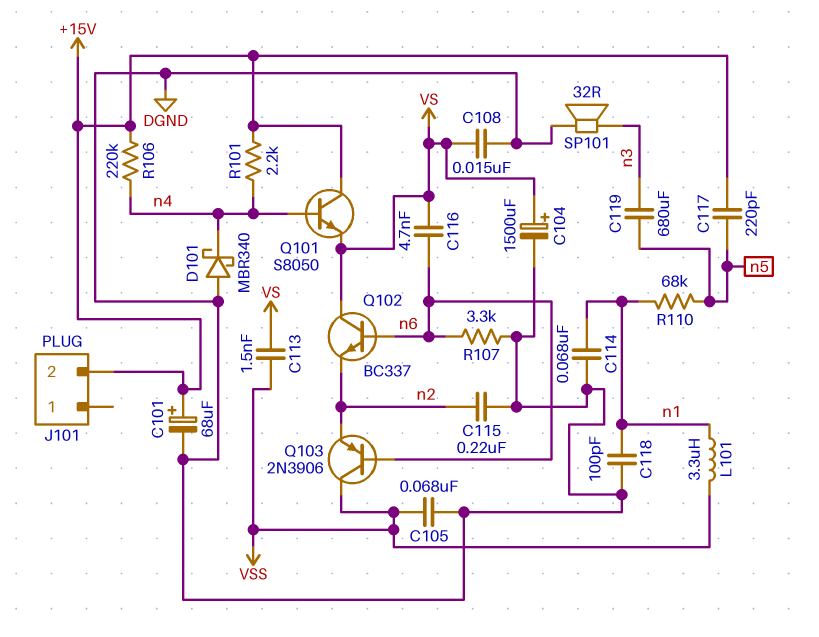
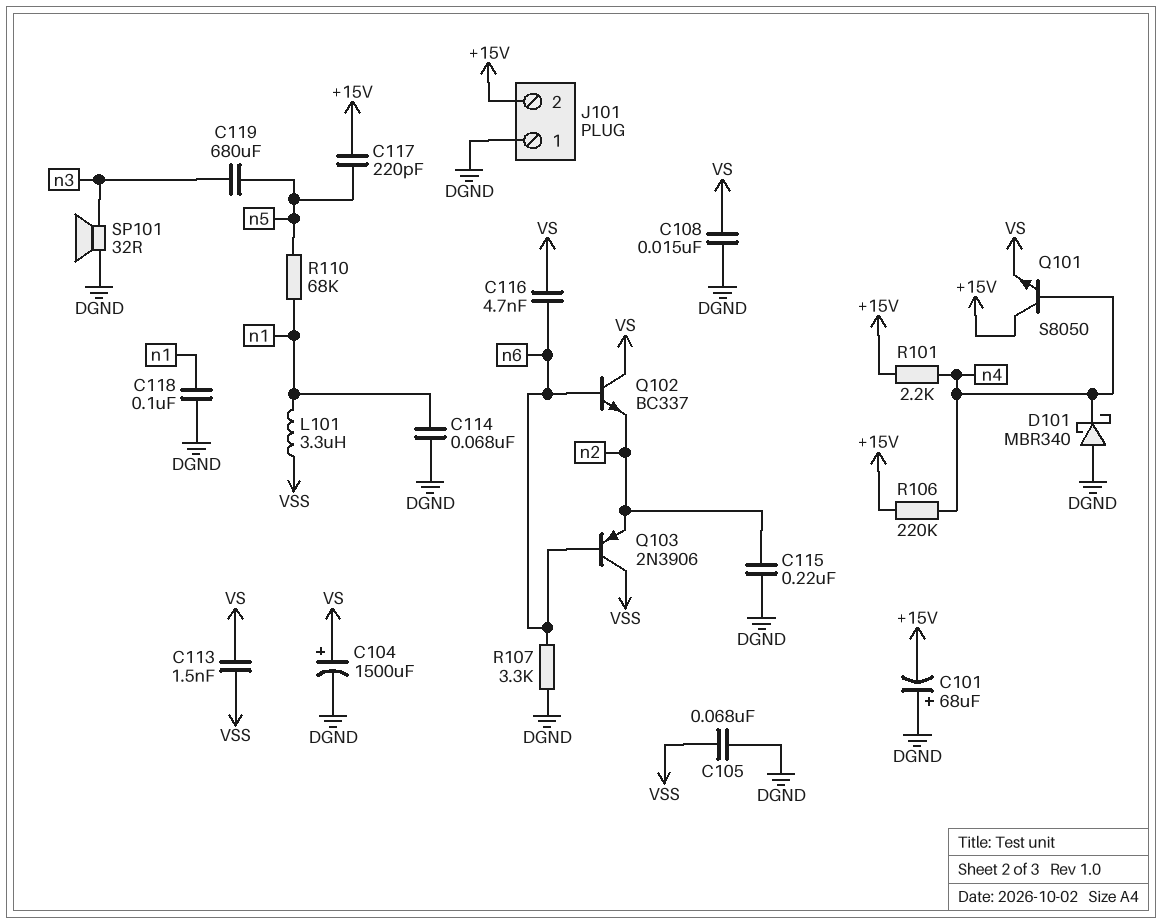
C101: 68uF (plus +15V, minus DGND) -> 68uF (plus DGND, minus +15V)
C118: 100pF (DGND, n1) -> 100nF (DGND, n1)
J101 pin 1: none -> DGND

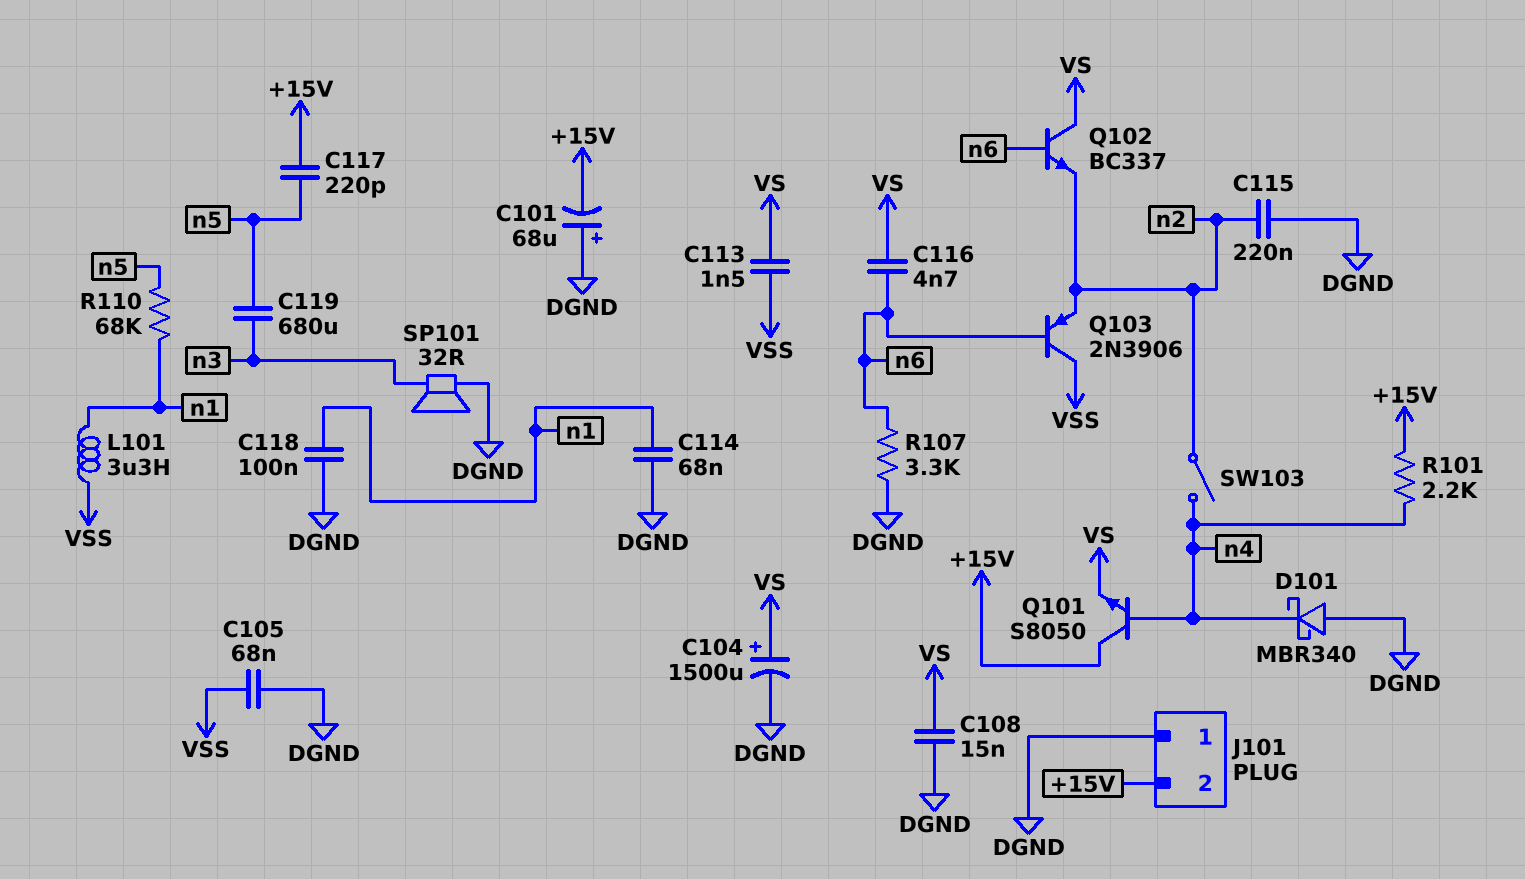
R106: 220k (+15V, n4) -> none
SW103: none -> switch (n2, n4)

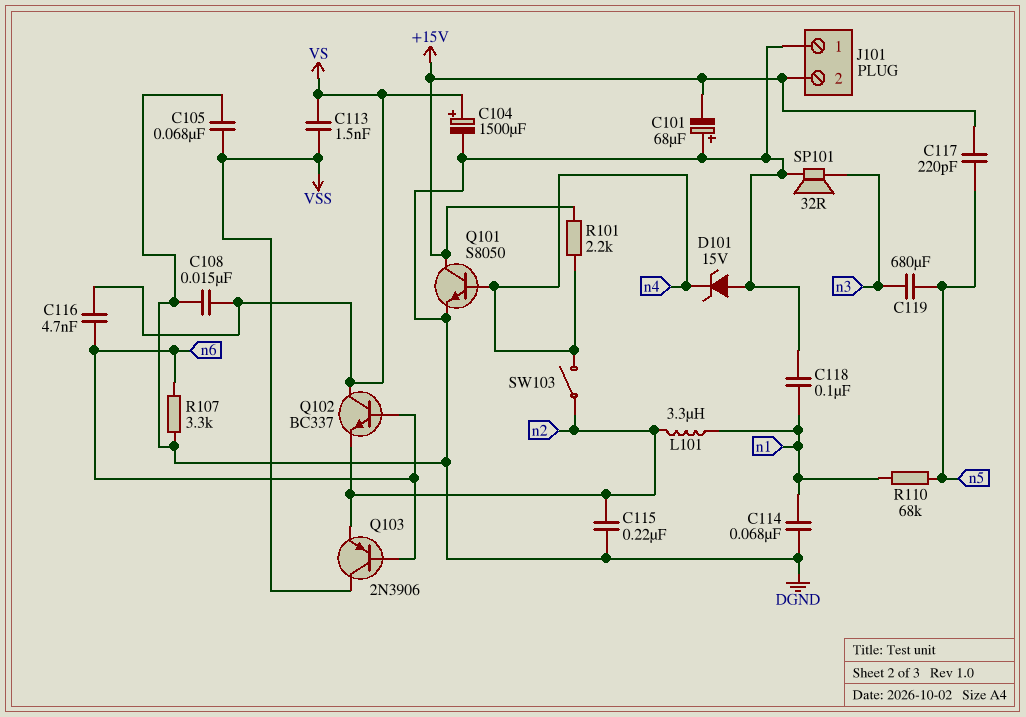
D101: schottky MBR340 (A DGND, K n4) -> zener 15V (A DGND, K n4)
L101: 3.3uH (VSS, n1) -> 3.3uH (n1, n2)
Q101: NPN S8050 (B n4, C +15V, E VS) -> NPN S8050 (B n4, C +15V, E DGND)

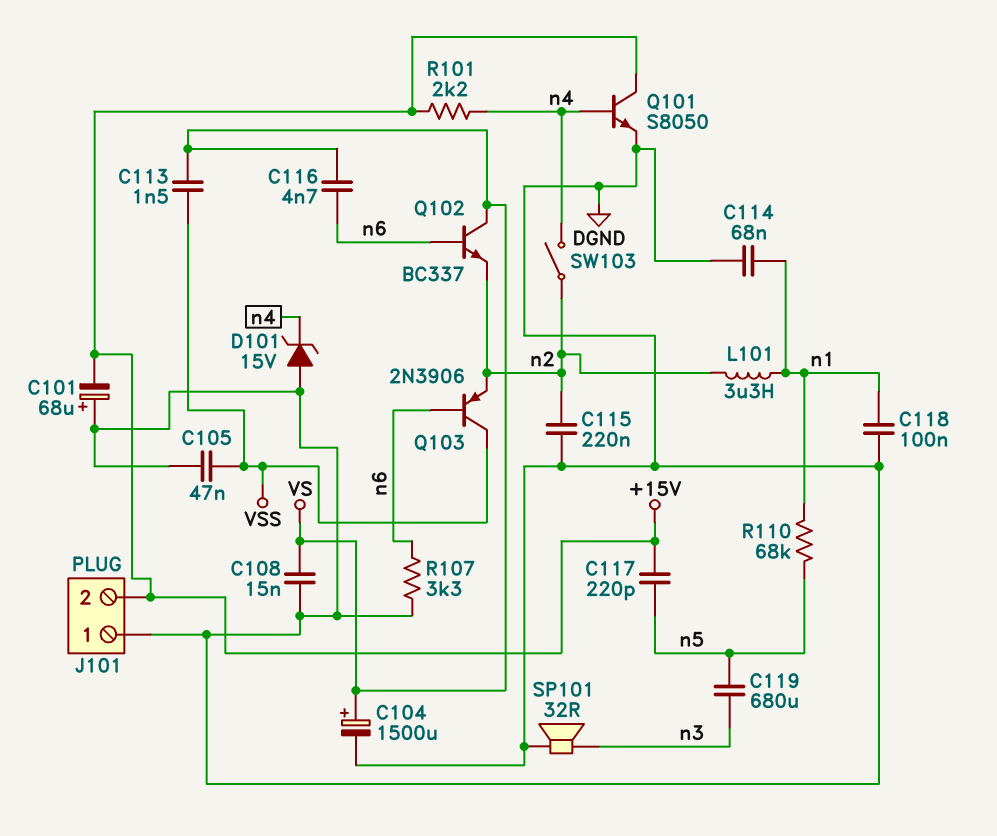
C105: 68nF (DGND, VSS) -> 47nF (DGND, VSS)

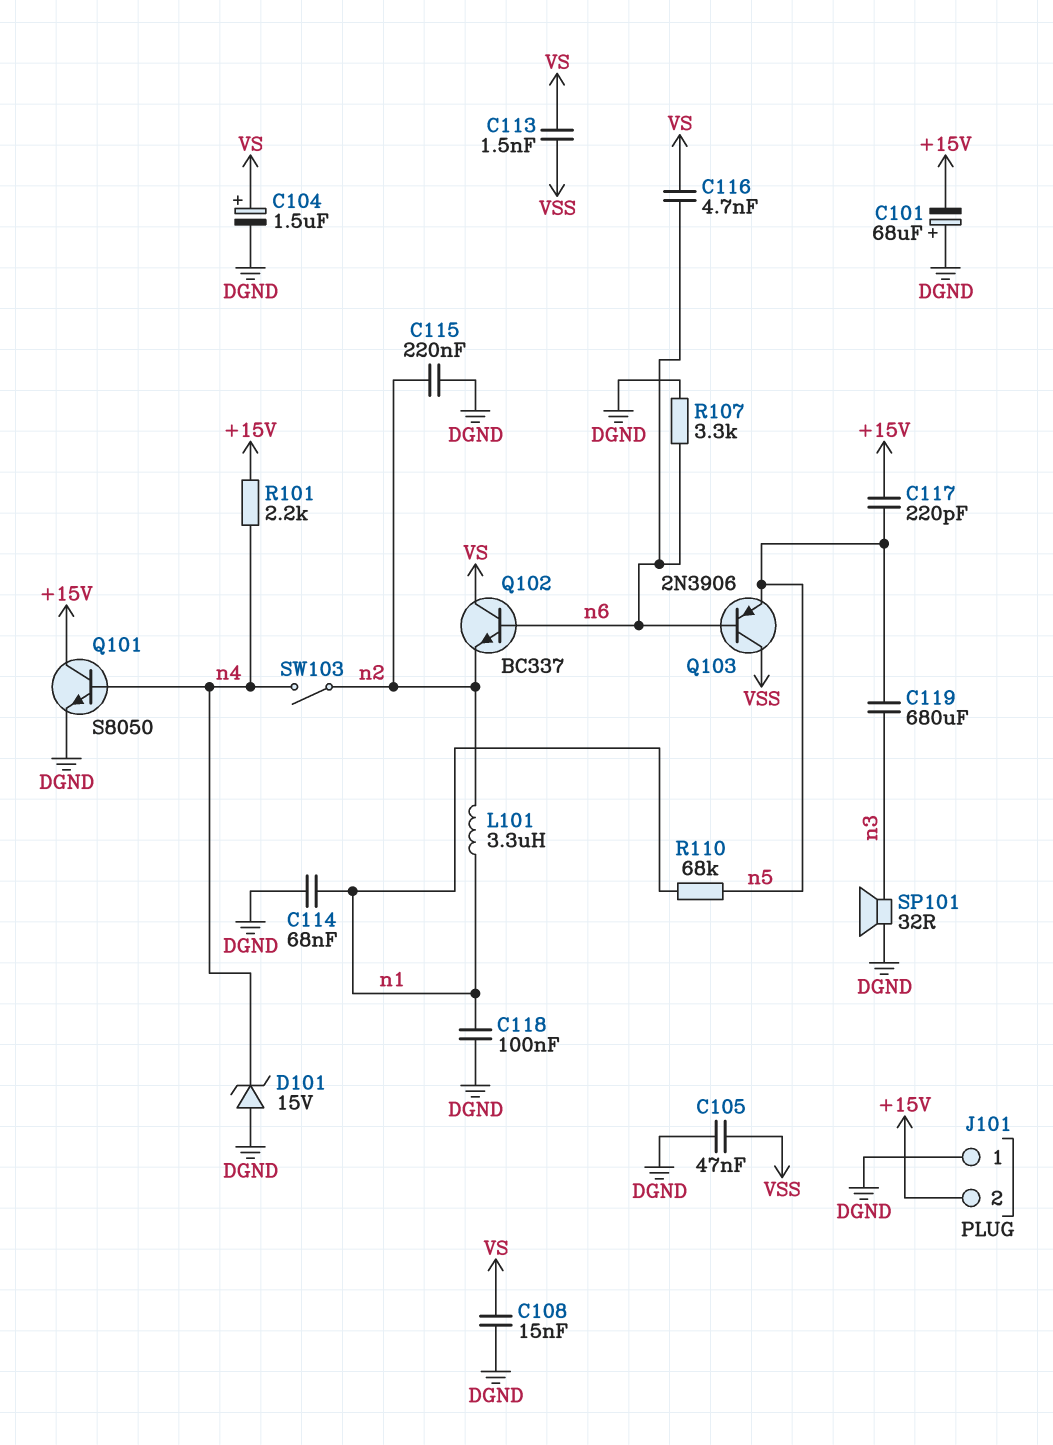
C104: 1500uF (plus VS, minus DGND) -> 1.5uF (plus VS, minus DGND)
Q103: PNP 2N3906 (B n6, C VSS, E n2) -> PNP 2N3906 (B n6, C VSS, E n5)

